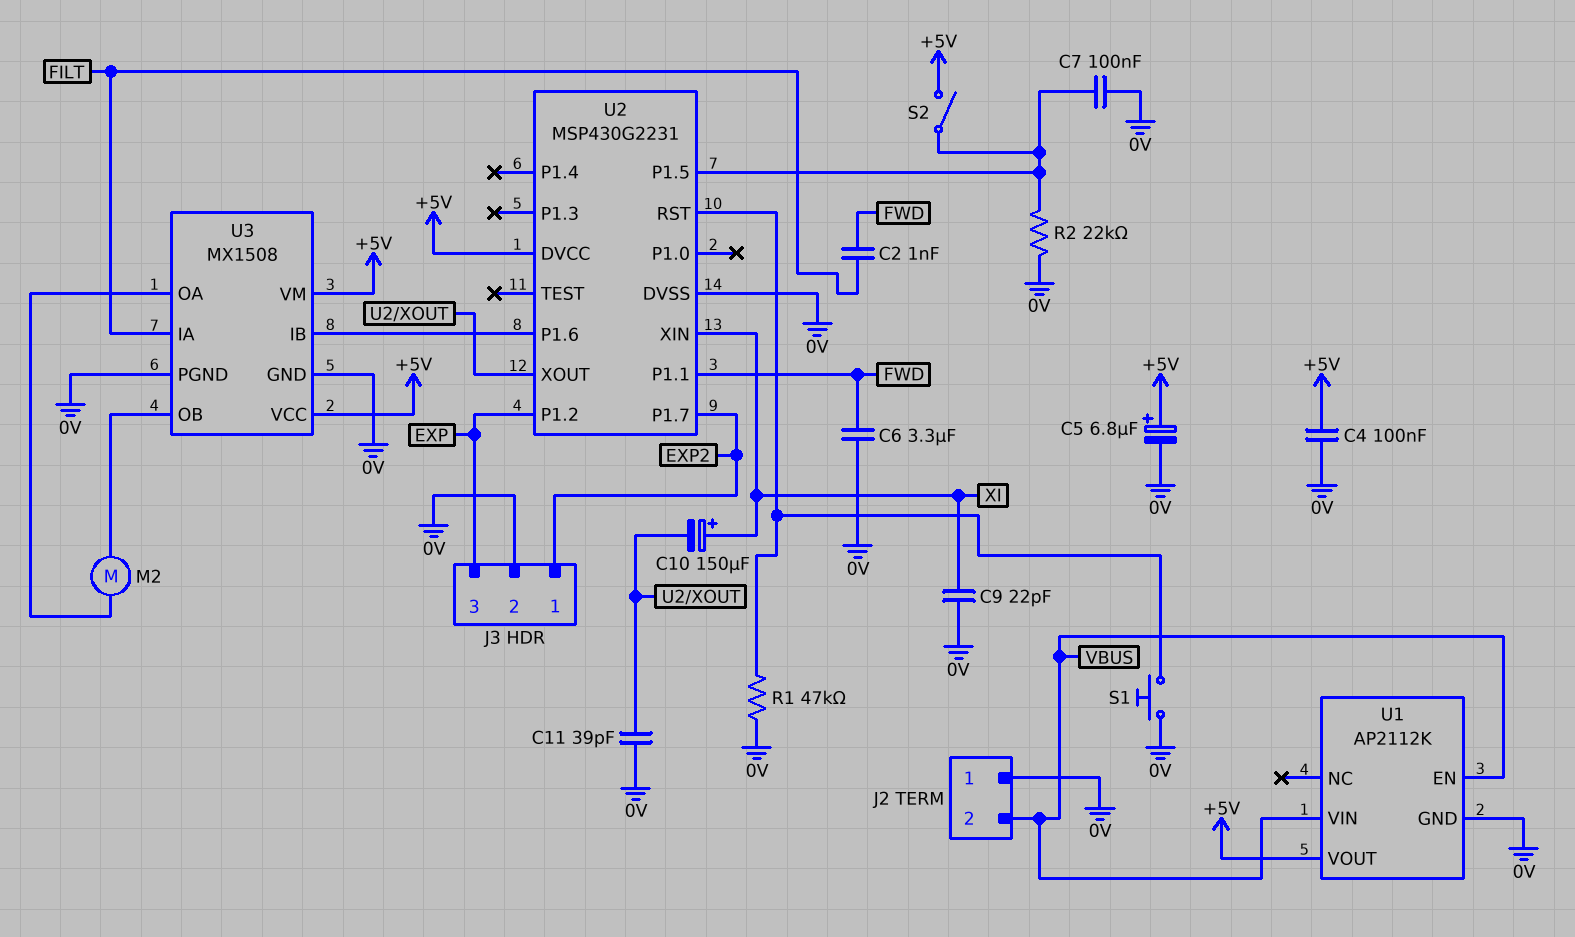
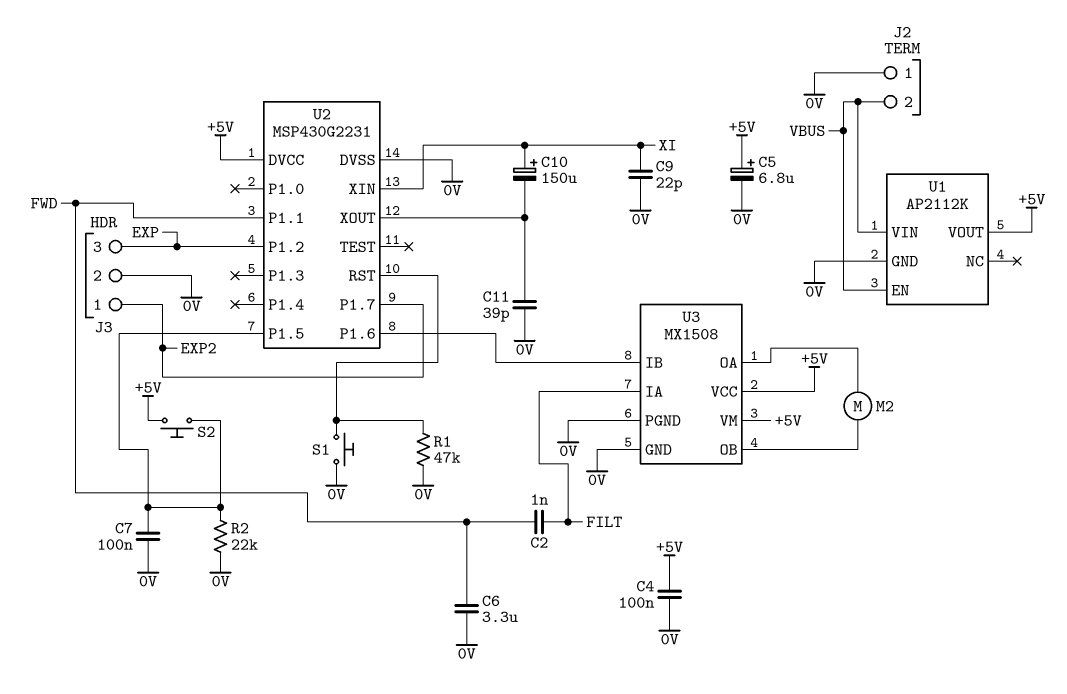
S2: switch (+5V, U2/P1.5) -> button (+5V, U2/P1.5)

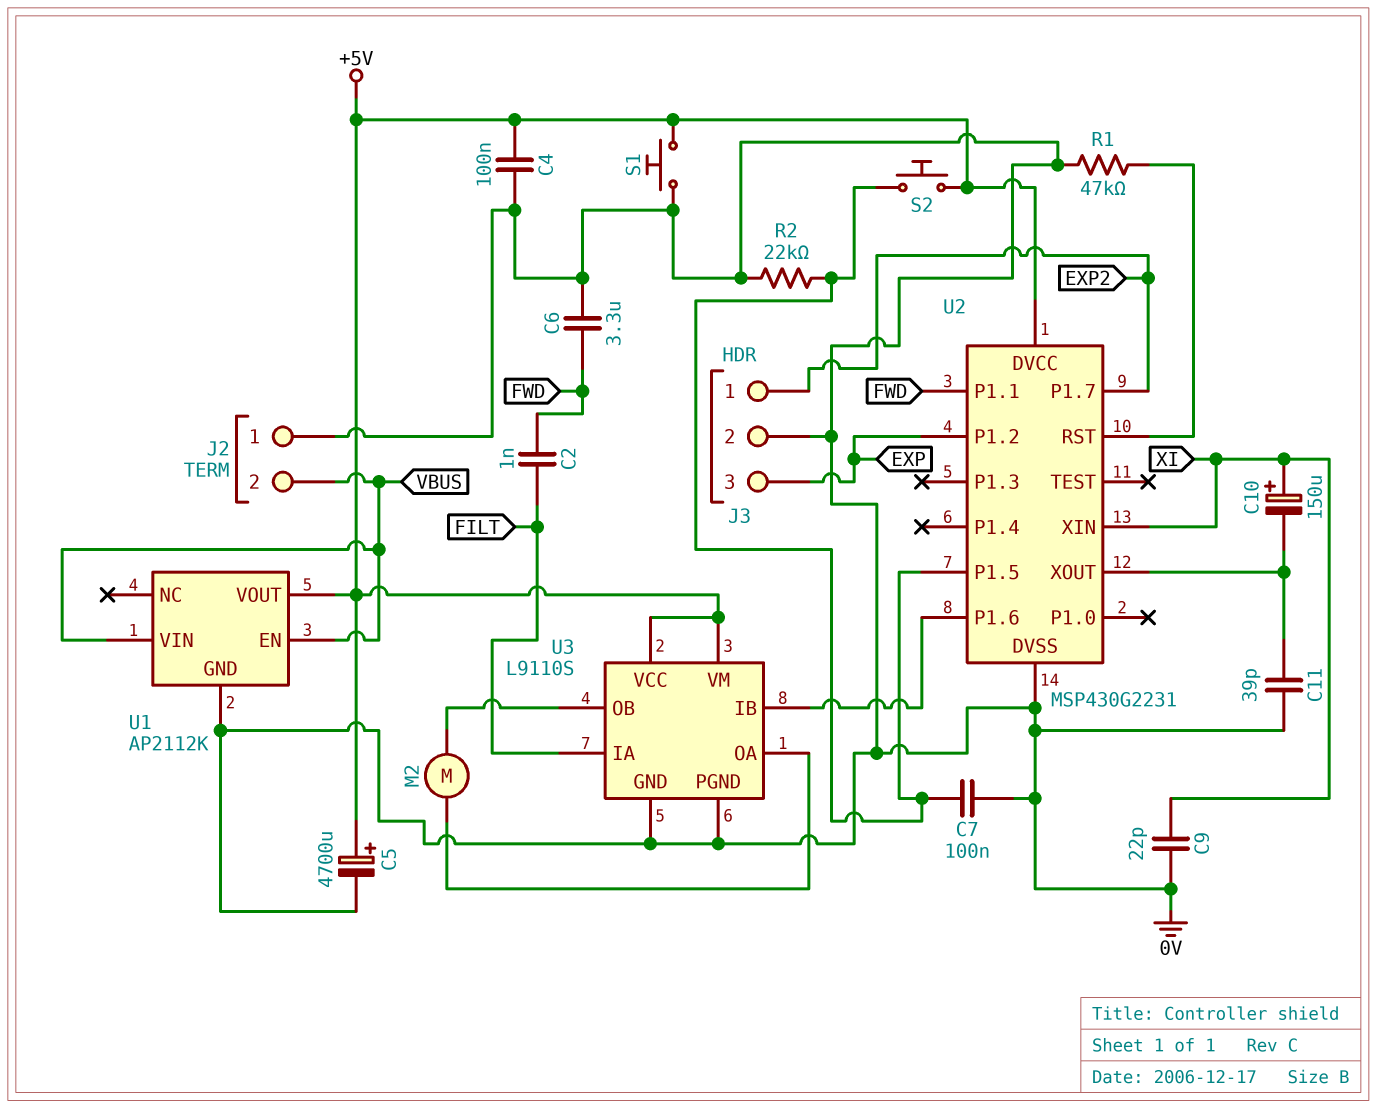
C5: 6.8uF (plus +5V, minus 0V) -> 4700uF (plus +5V, minus 0V)
S1: button (0V, U2/RST) -> button (+5V, 0V)
U3: MX1508 -> L9110S

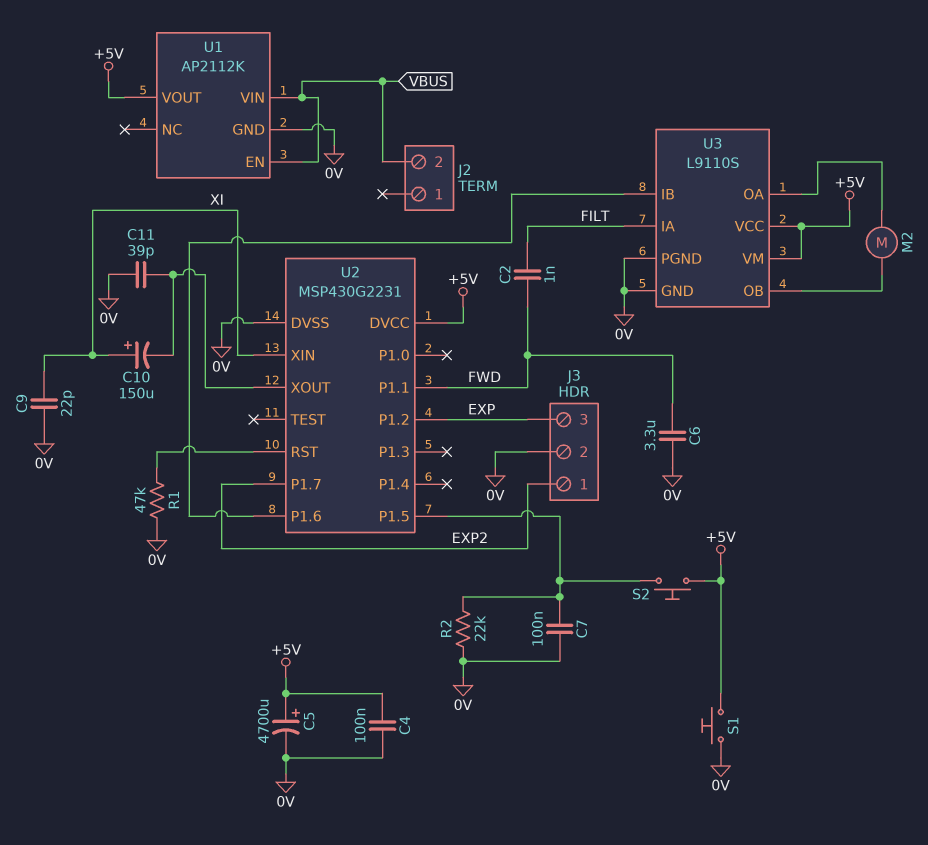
J2 pin 1: 0V -> none

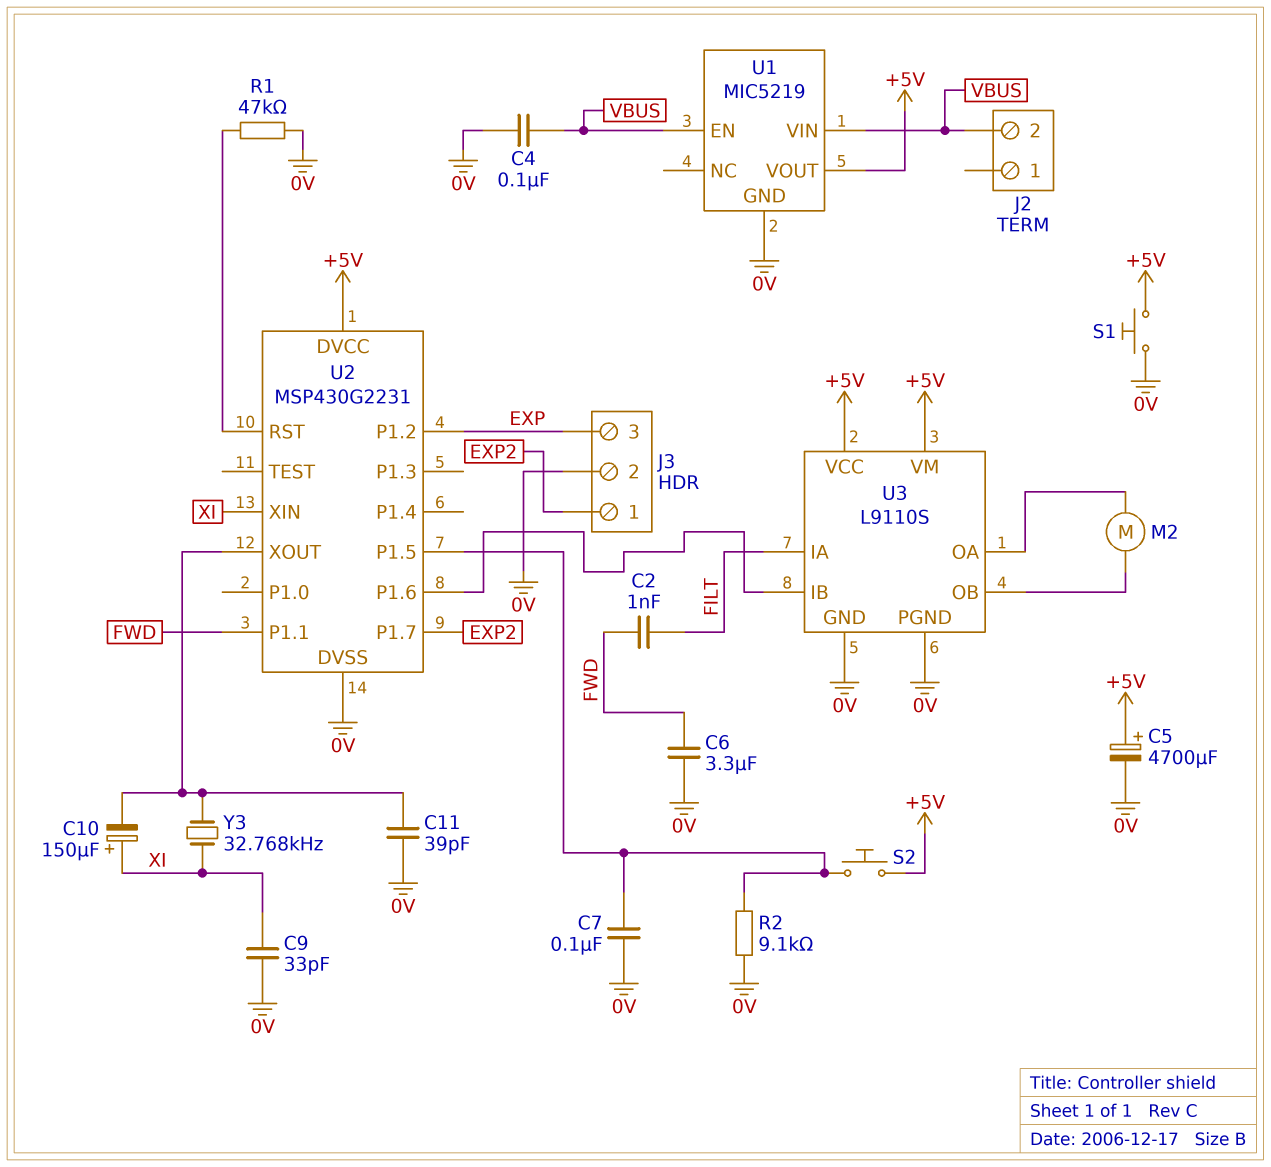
C4: 100nF (+5V, 0V) -> 100nF (0V, VBUS)
C9: 22pF (0V, XI) -> 33pF (0V, XI)
R2: 22k (0V, U2/P1.5) -> 9.1k (0V, U2/P1.5)
U1: AP2112K -> MIC5219
Y3: none -> 32.768kHz (U2/XOUT, XI)

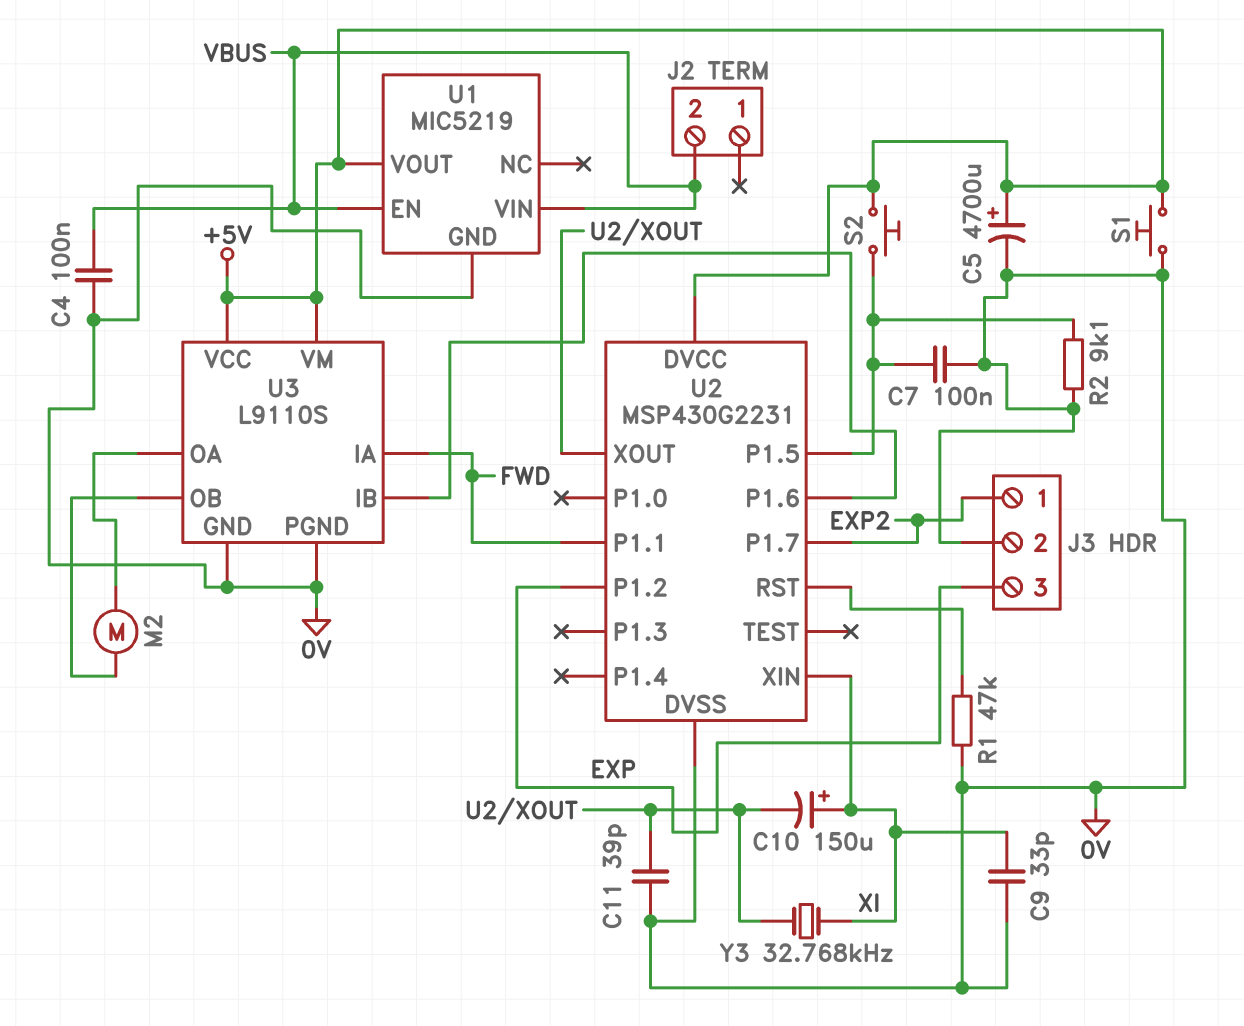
C2: 1nF (FILT, FWD) -> none
C6: 3.3uF (0V, FWD) -> none
U3 pin IA: FILT -> FWD

